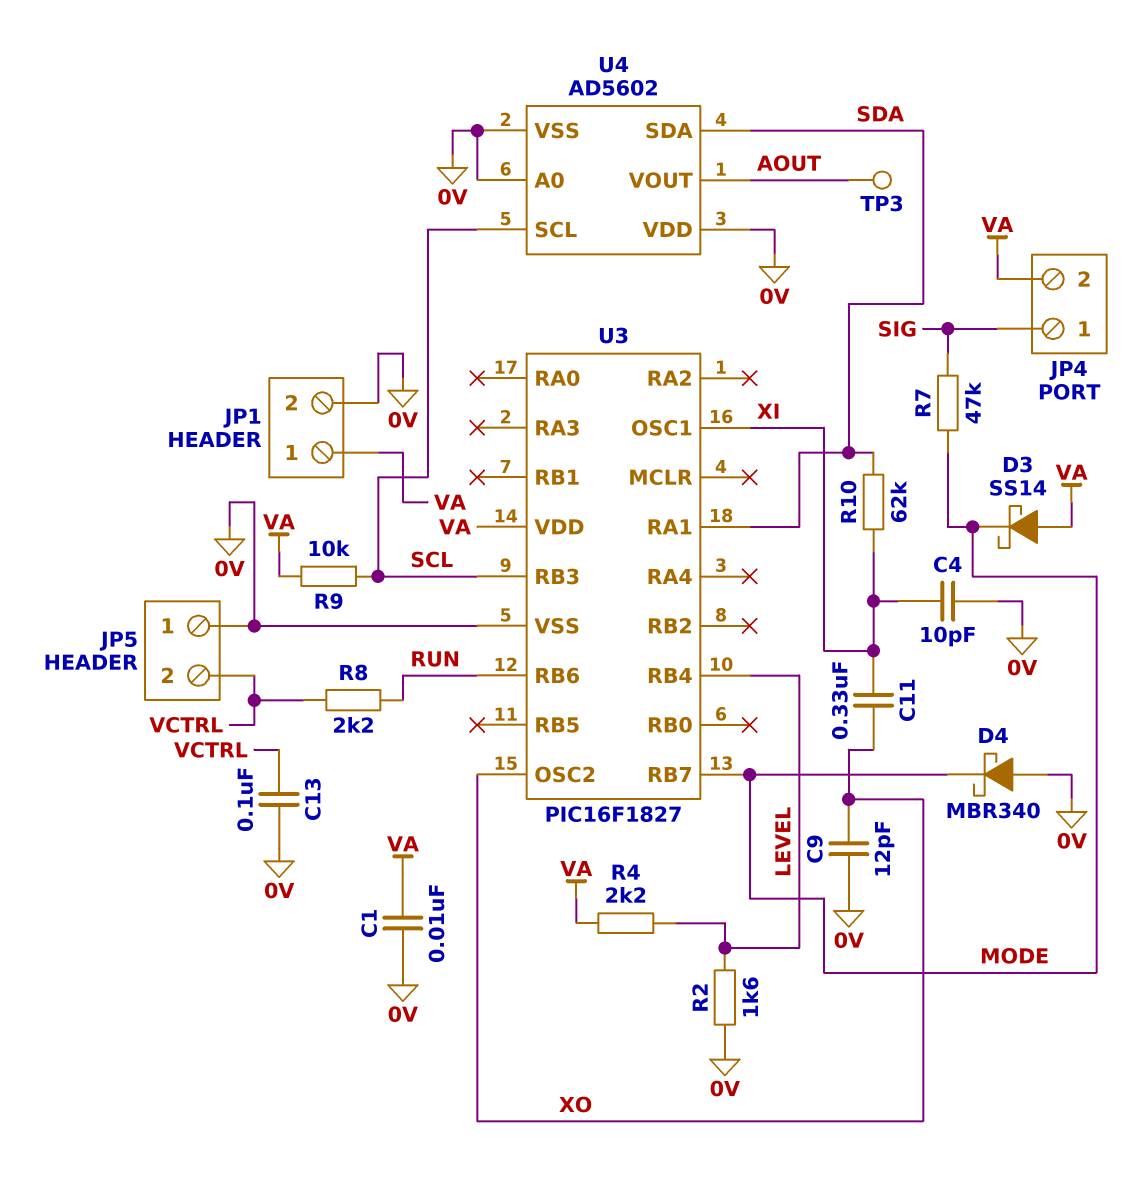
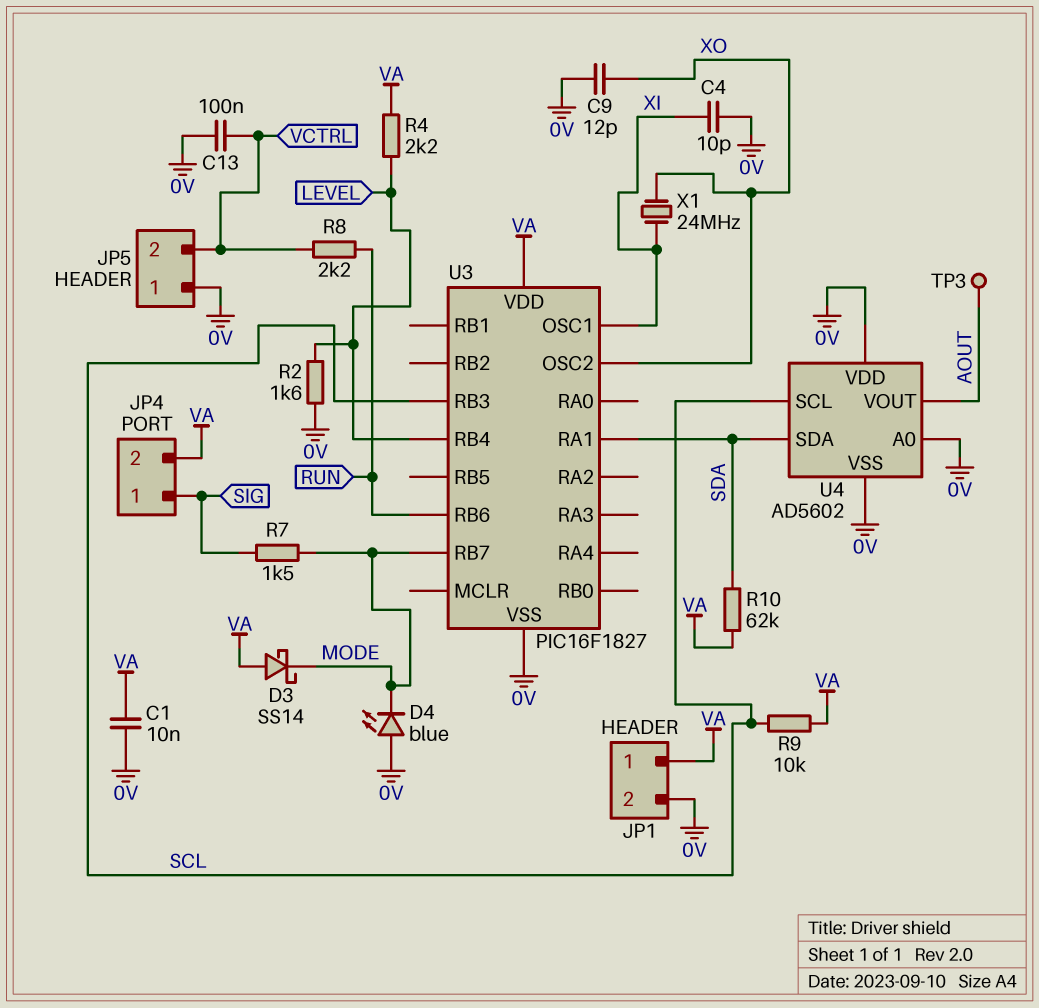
C11: 330nF (XI, XO) -> none
D4: schottky MBR340 (A 0V, K MODE) -> LED blue (A 0V, K MODE)
R7: 47k (MODE, SIG) -> 1.5k (MODE, SIG)
R10: 62k (SDA, XI) -> 62k (SDA, VA)
X1: none -> 24MHz (XI, XO)

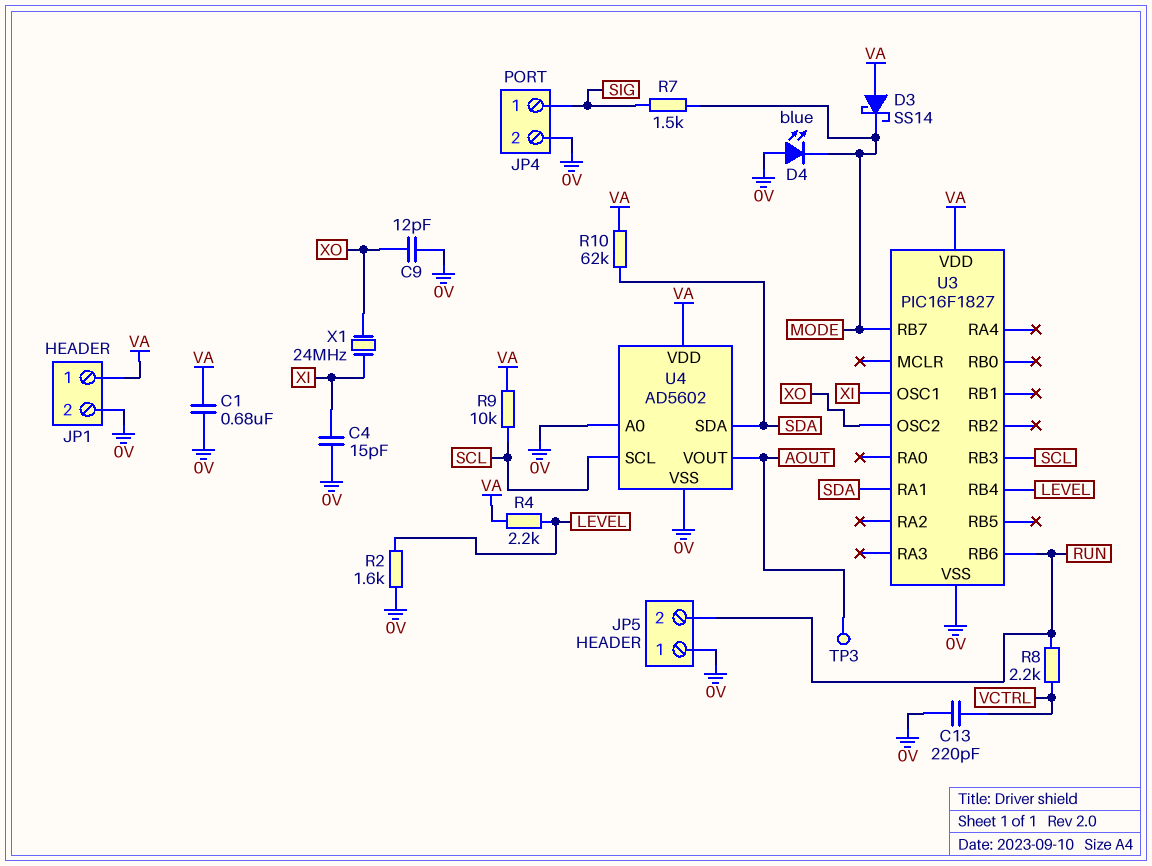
C1: 10nF (0V, VA) -> 680nF (0V, VA)
C4: 10pF (0V, XI) -> 15pF (0V, XI)
C13: 100nF (0V, VCTRL) -> 220pF (0V, VCTRL)
JP4 pin 2: VA -> 0V
JP5 pin 2: VCTRL -> RUN
U4 pin VDD: 0V -> VA

